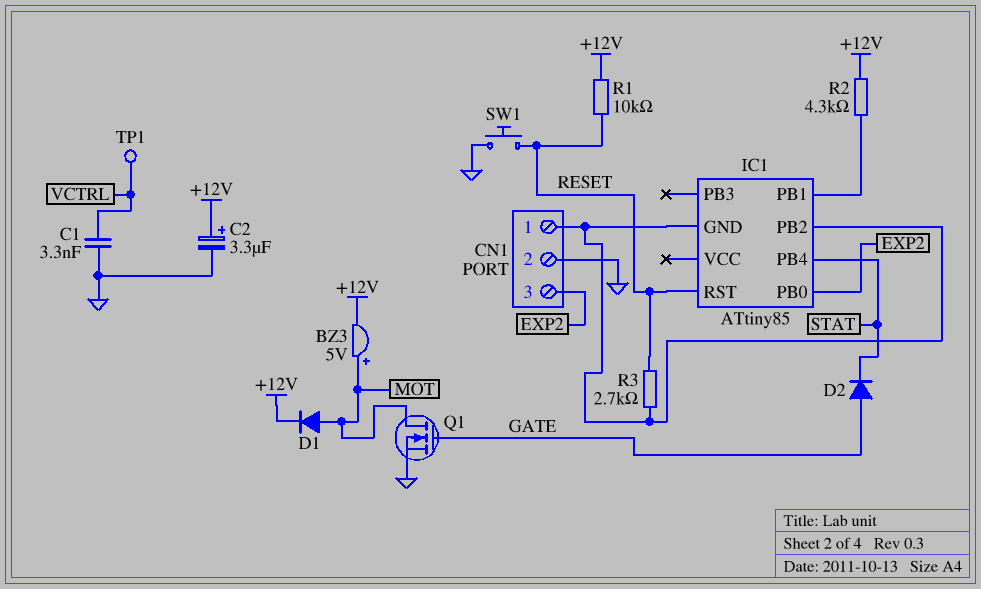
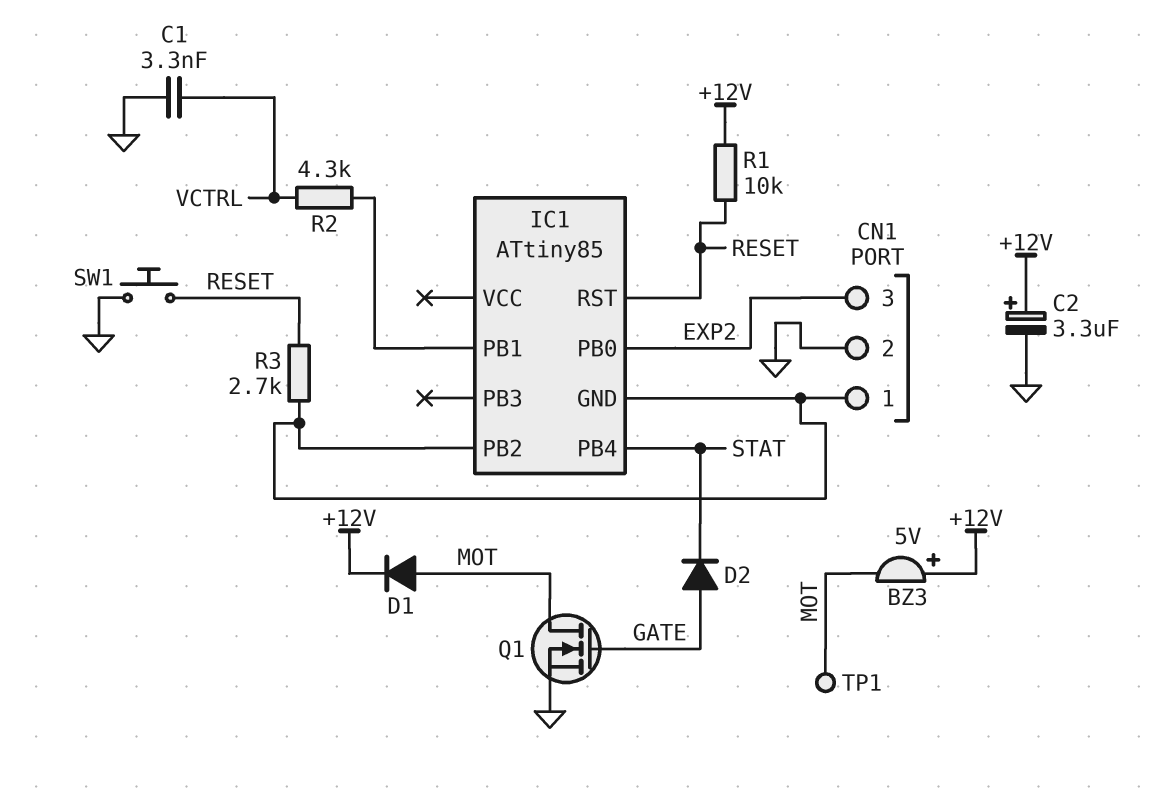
BZ3: buzzer 5V (plus MOT, minus +12V) -> buzzer 5V (plus +12V, minus MOT)
R2: 4.3k (+12V, IC1/PB1) -> 4.3k (IC1/PB1, VCTRL)
TP1: test point (VCTRL) -> test point (MOT)

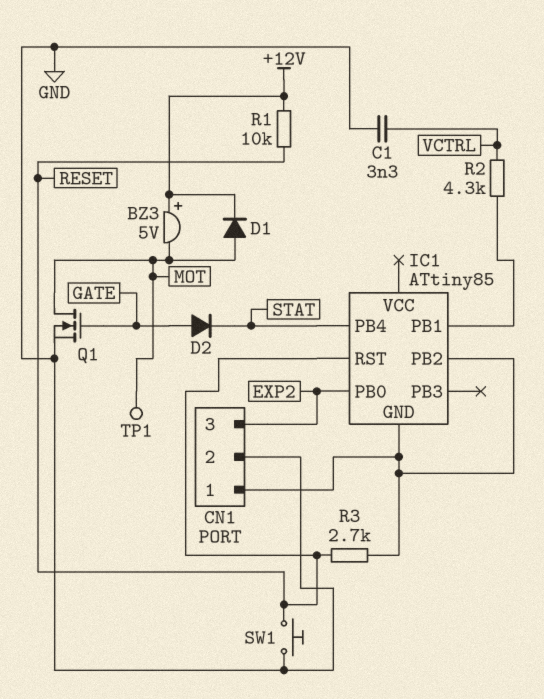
C2: 3.3uF (plus +12V, minus GND) -> none

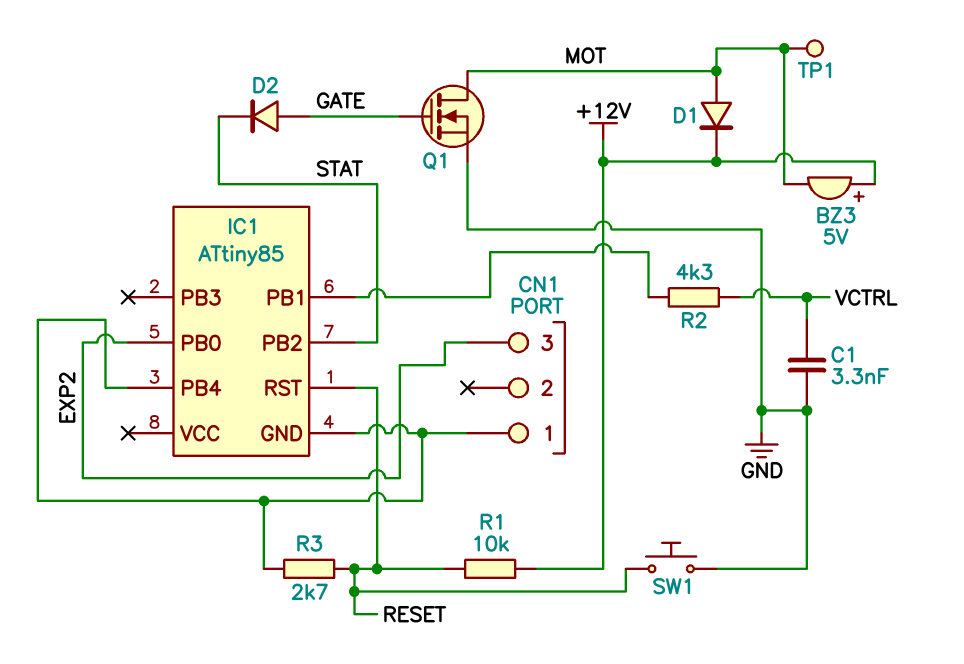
CN1 pin 2: GND -> none
IC1 pin PB2: CN1/1 -> STAT
IC1 pin PB4: STAT -> CN1/1

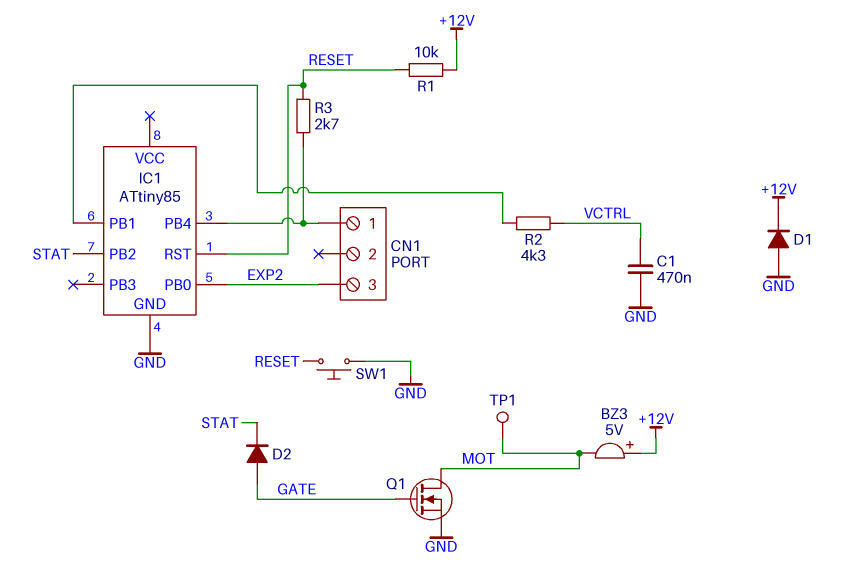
C1: 3.3nF (GND, VCTRL) -> 470nF (GND, VCTRL)
D1: diode (A MOT, K +12V) -> diode (A GND, K +12V)
IC1 pin GND: CN1/1 -> GND

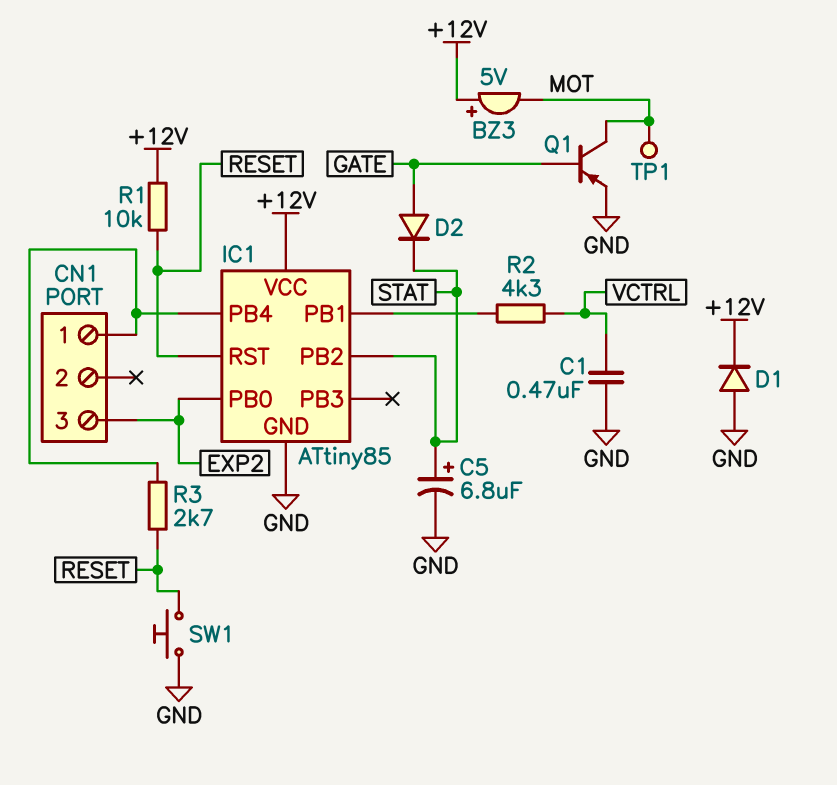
C5: none -> 6.8uF (plus STAT, minus GND)
IC1 pin VCC: none -> +12V
Q1: NMOS (G GATE, D MOT, S GND) -> PNP (B GATE, C MOT, E GND)

